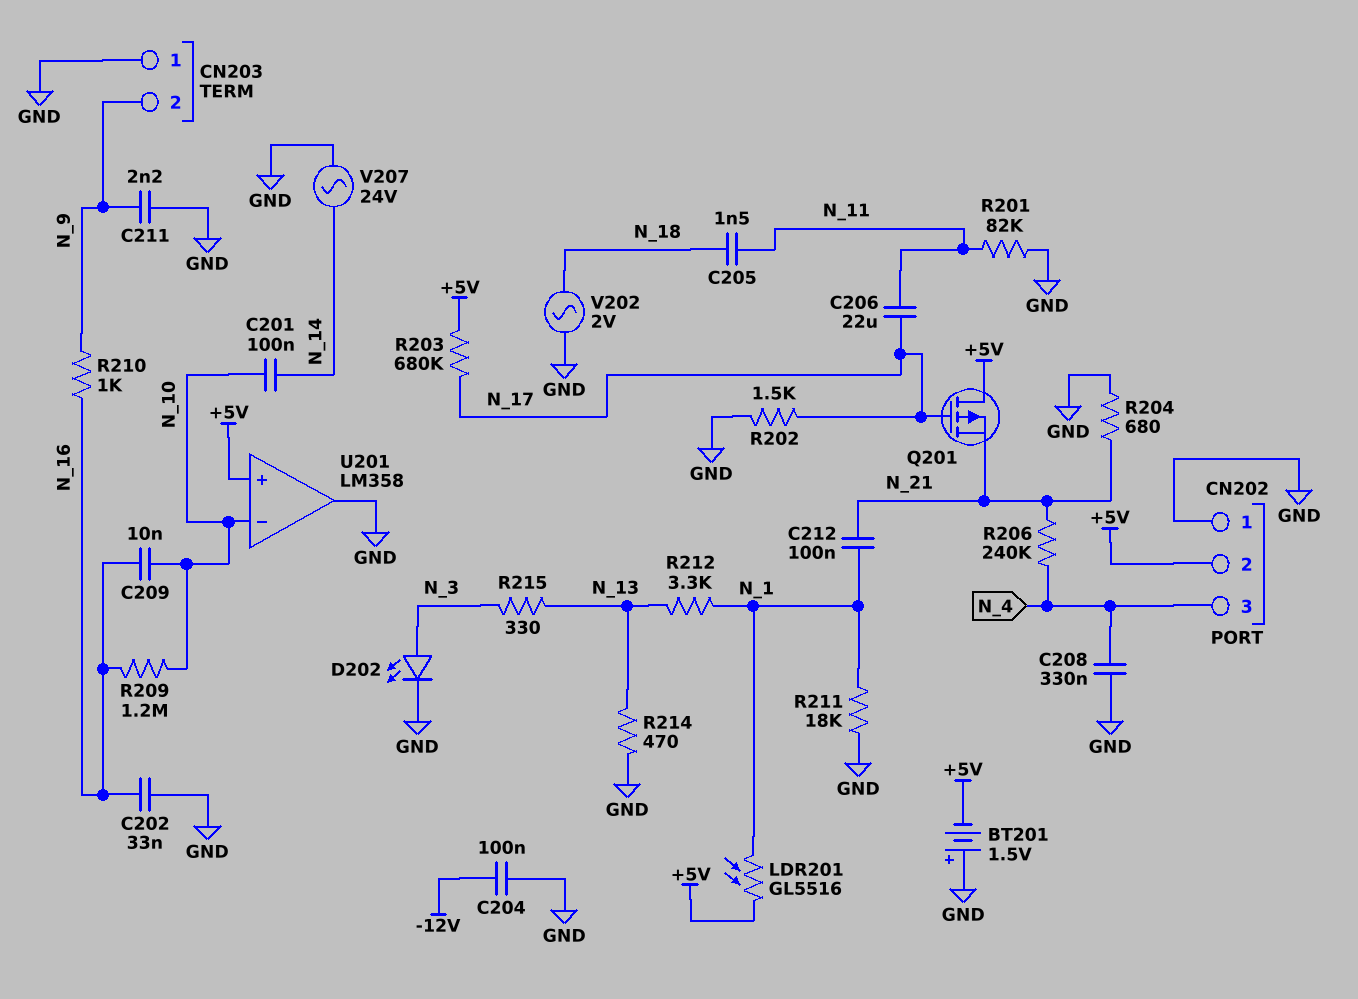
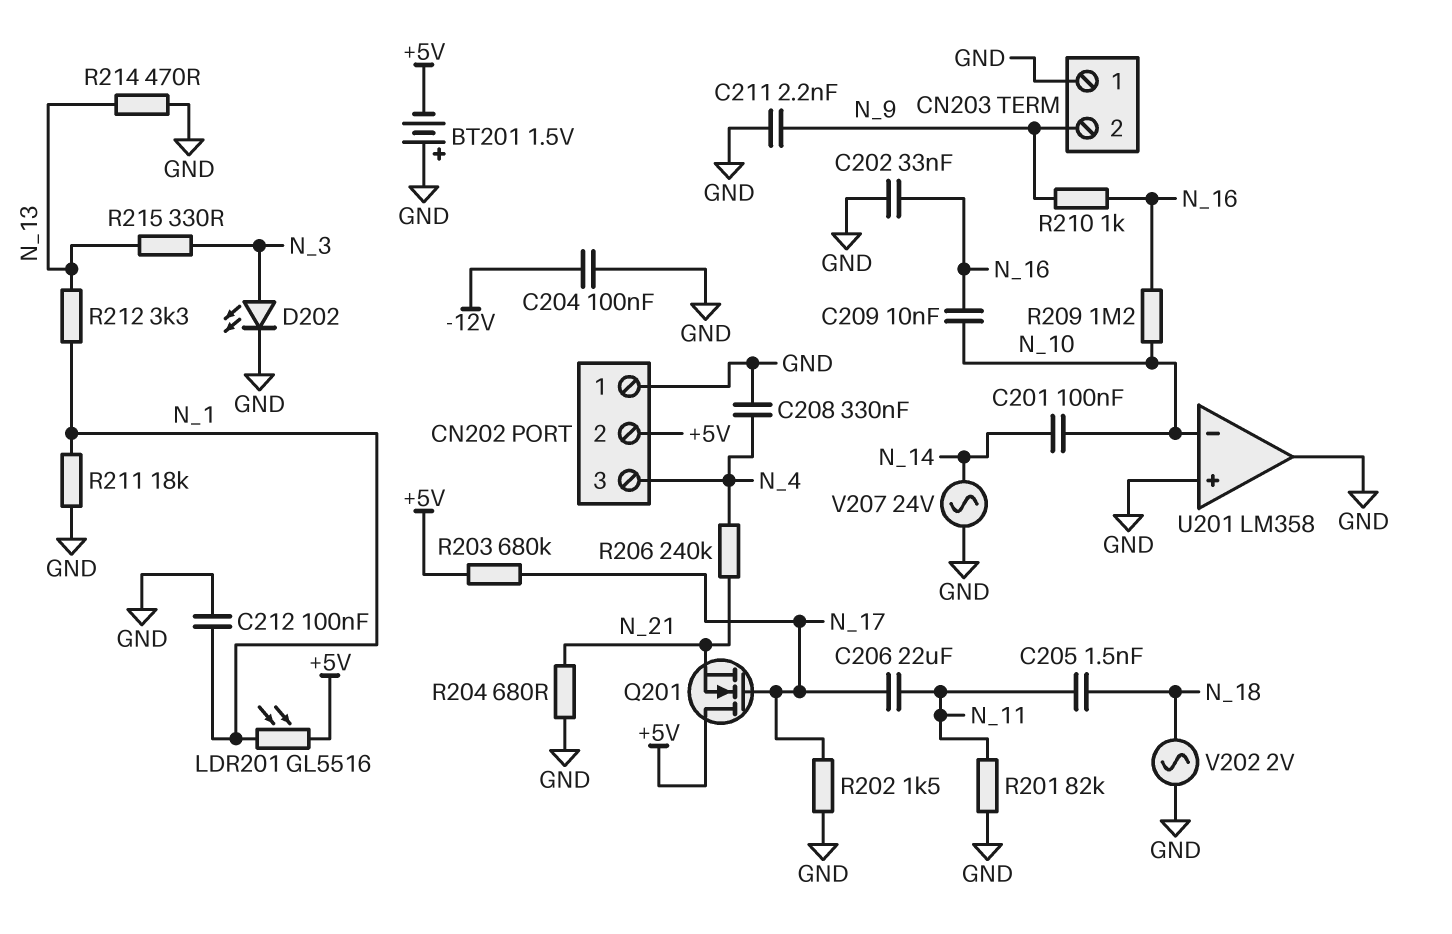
C212: 100nF (N_1, N_21) -> 100nF (GND, N_1)
Q201: PMOS (G N_17, D +5V, S N_21) -> NMOS (G N_17, D +5V, S N_21)
U201 pin in+: +5V -> GND

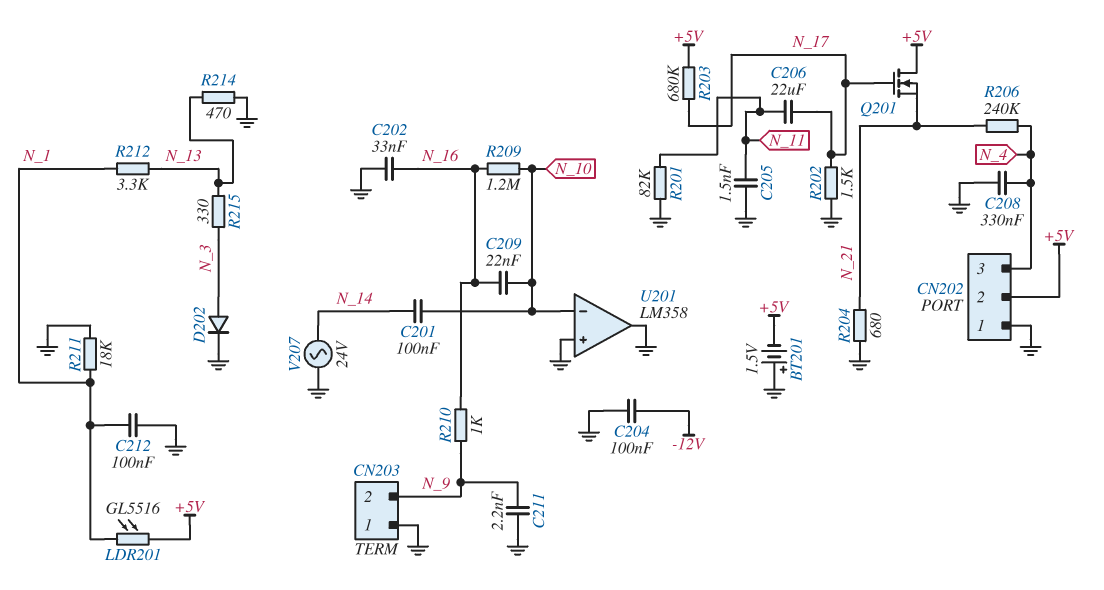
C205: 1.5nF (N_11, N_18) -> 1.5nF (GND, N_11)
C209: 10nF (N_10, N_16) -> 22nF (N_10, N_16)
D202: LED (A N_3, K GND) -> diode (A N_3, K GND)
V202: AC 2V (GND, N_18) -> none

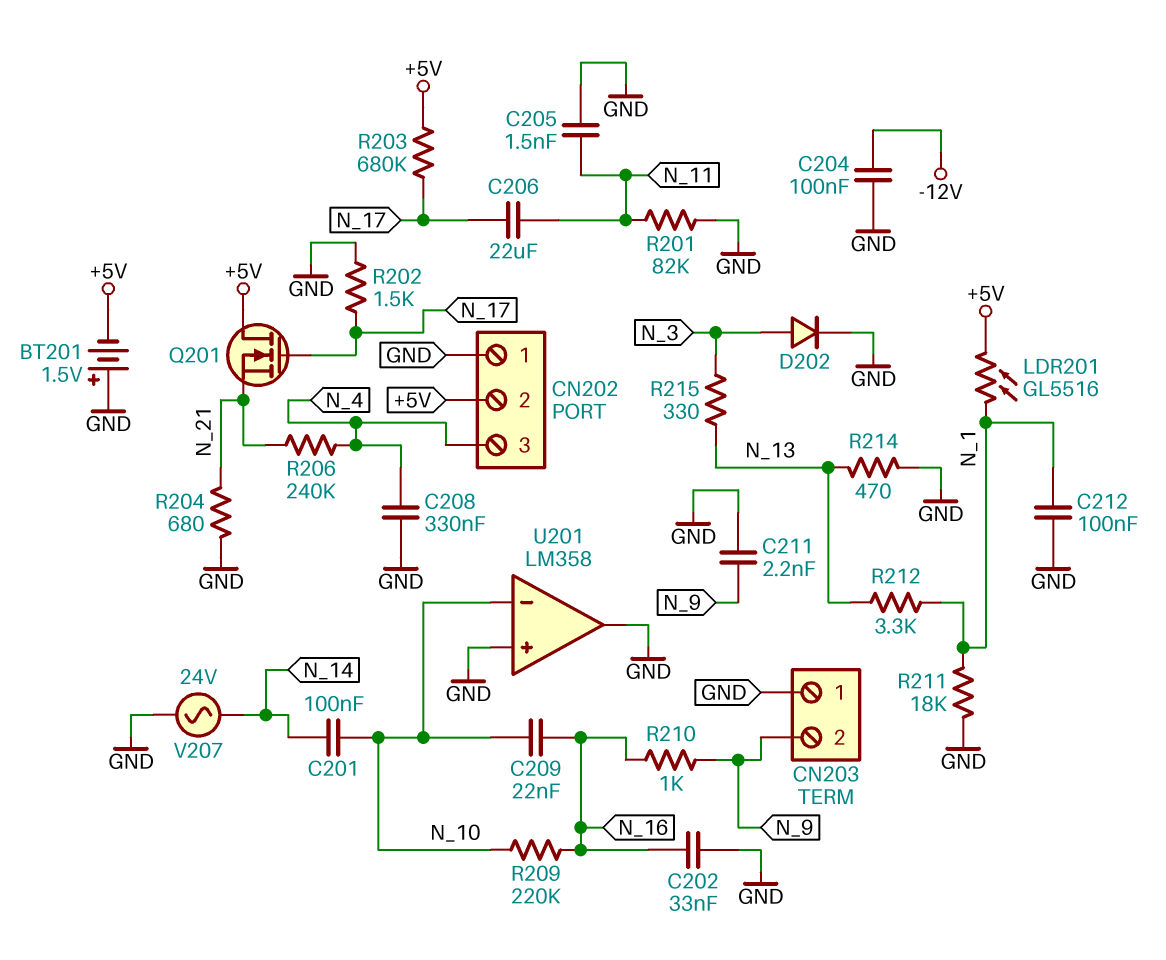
R209: 1.2M (N_10, N_16) -> 220k (N_10, N_16)

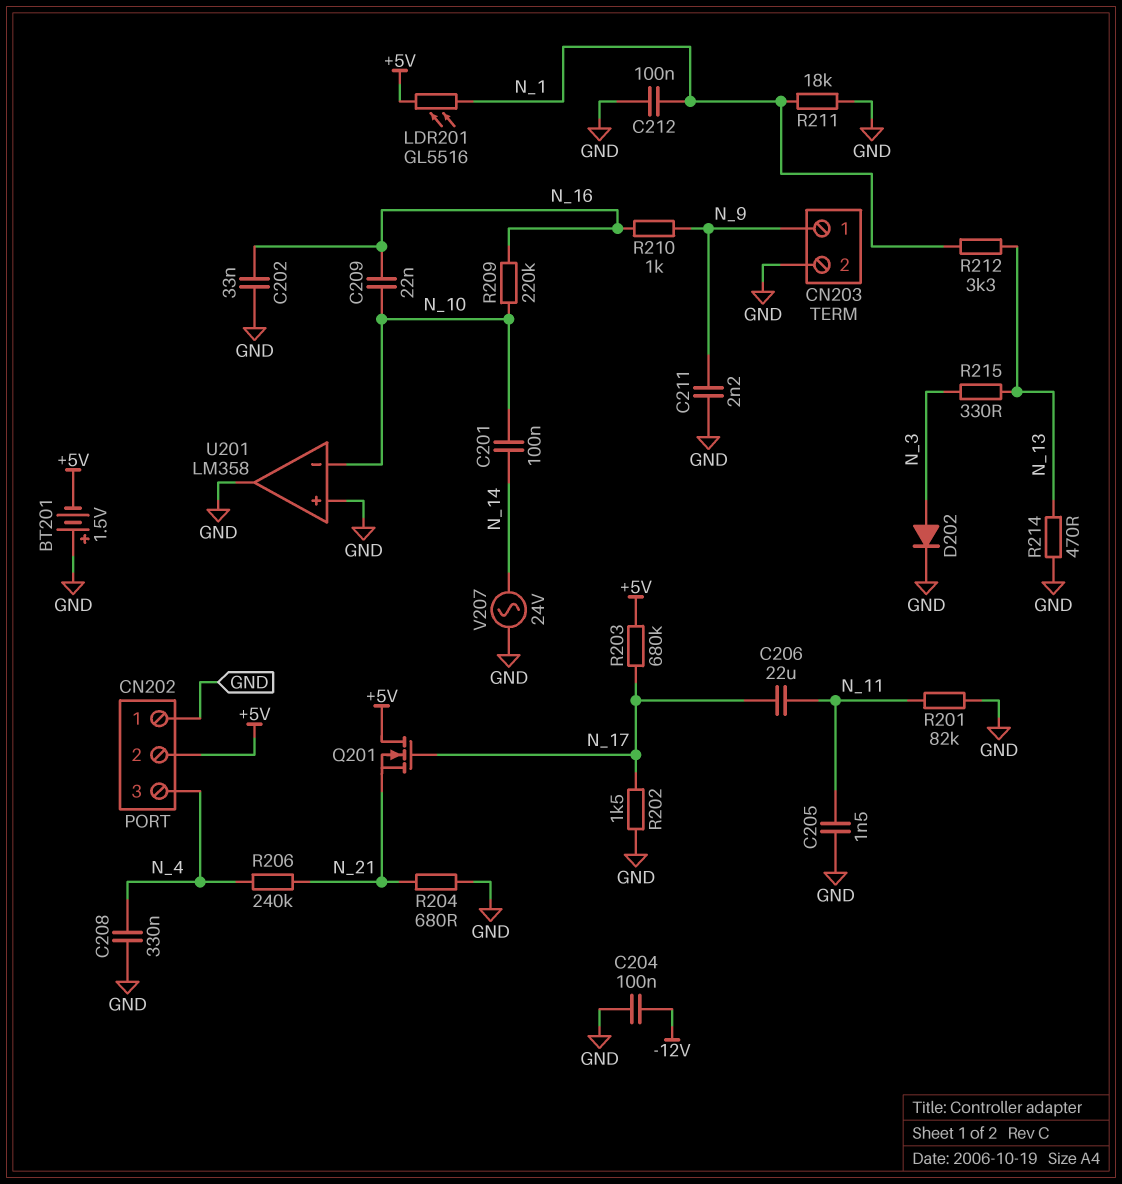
CN203 pin 1: GND -> N_9
CN203 pin 2: N_9 -> GND

